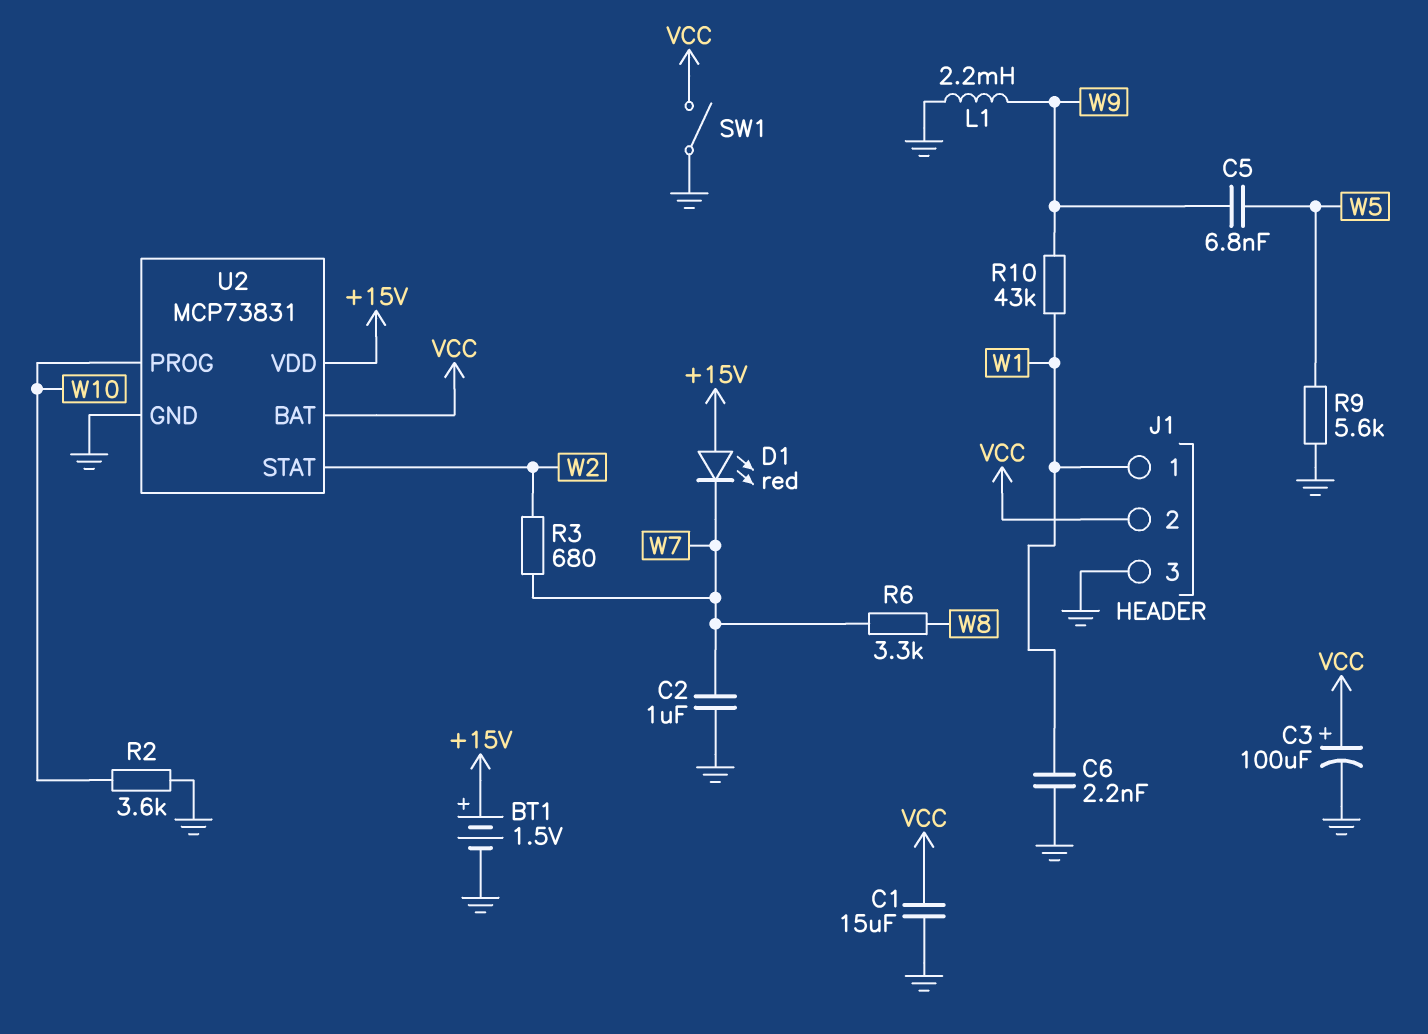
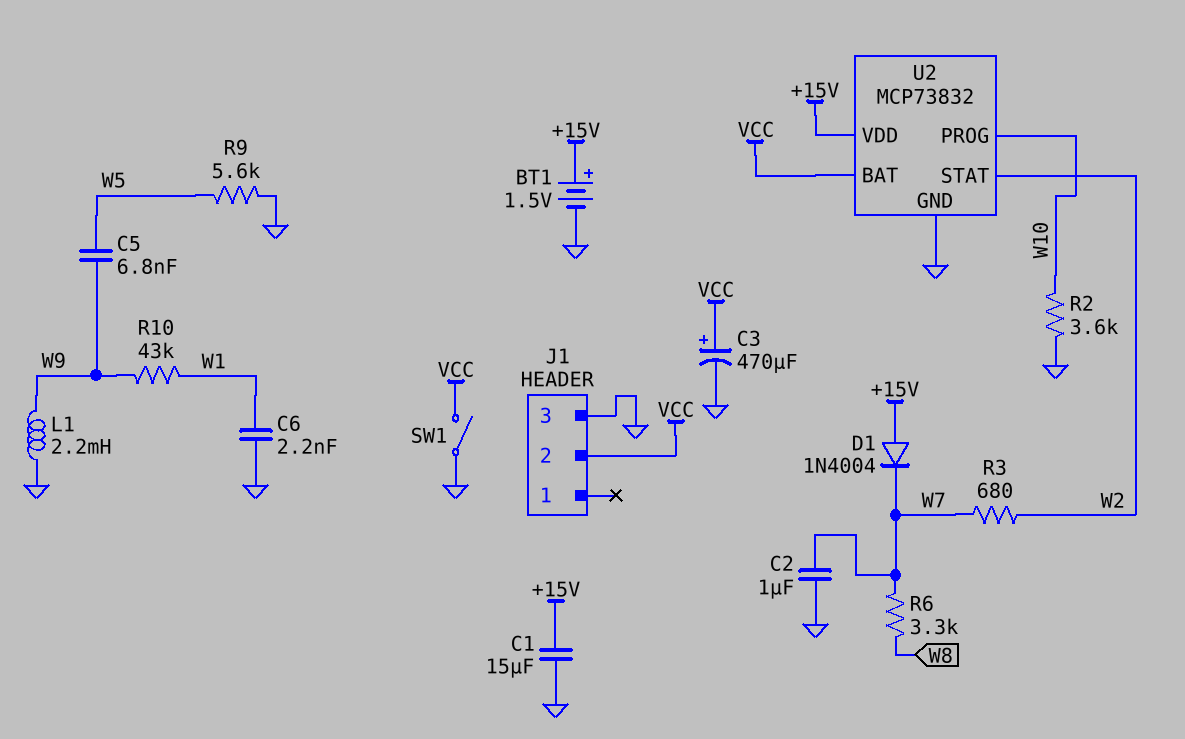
C1: 15uF (GND, VCC) -> 15uF (+15V, GND)
C3: 100uF (plus VCC, minus GND) -> 470uF (plus VCC, minus GND)
D1: LED red (A +15V, K W7) -> diode 1N4004 (A +15V, K W7)
J1 pin 1: W1 -> none
U2: MCP73831 -> MCP73832

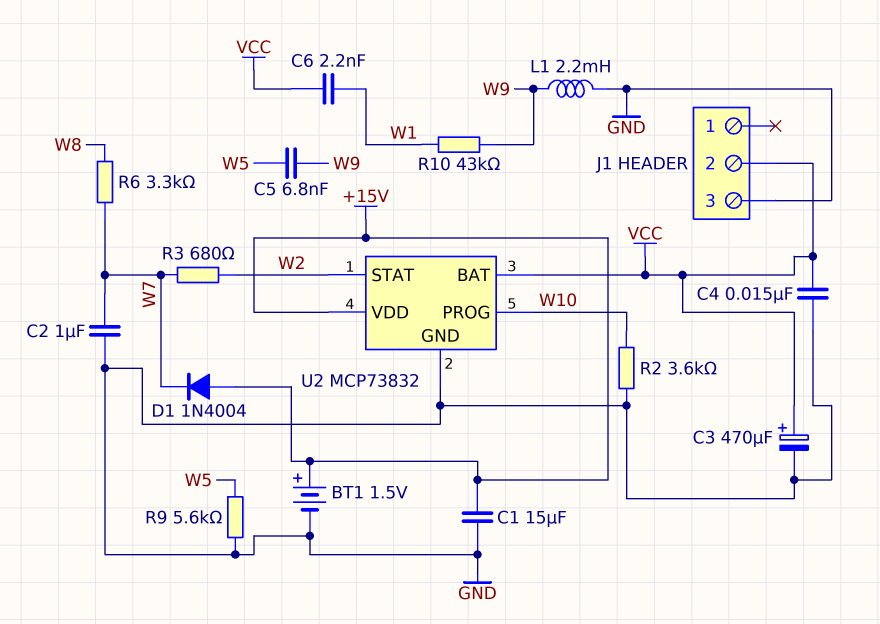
C4: none -> 15nF (GND, VCC)
C6: 2.2nF (GND, W1) -> 2.2nF (VCC, W1)
SW1: switch (GND, VCC) -> none

